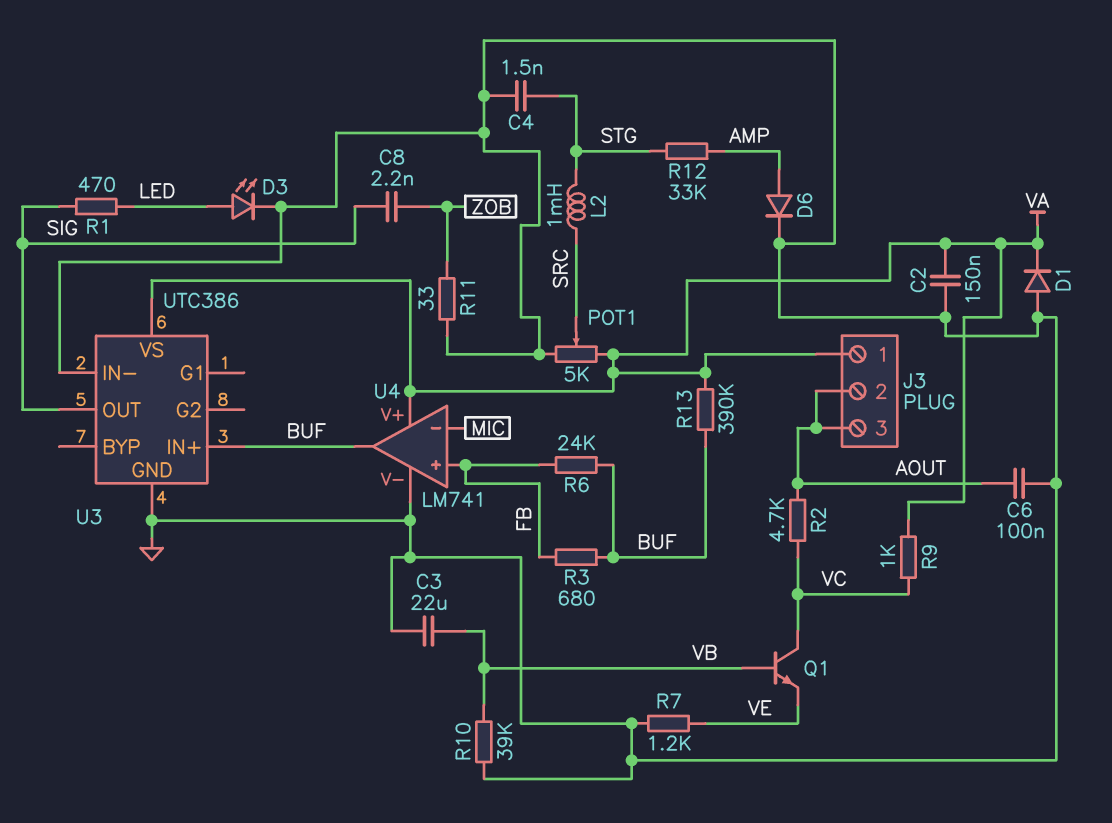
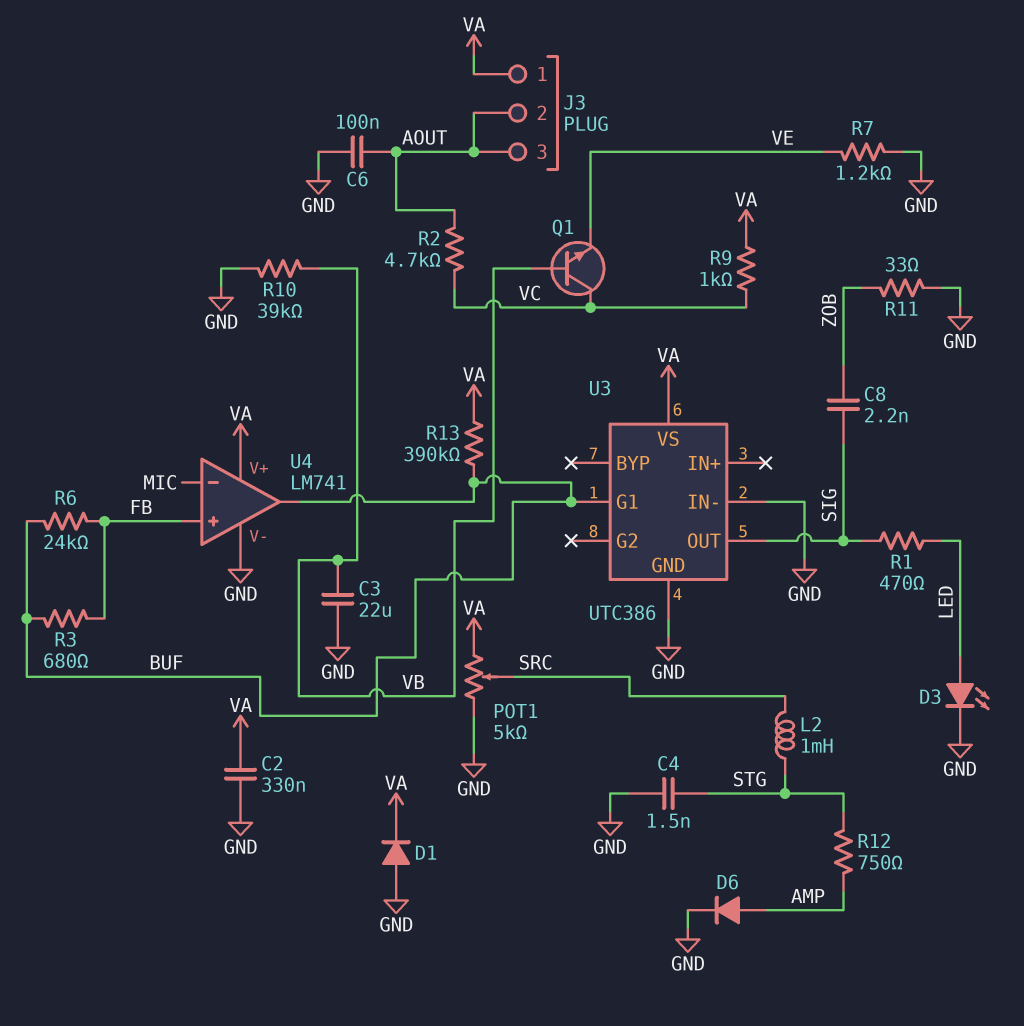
C2: 150nF (GND, VA) -> 330nF (GND, VA)
R12: 33k (AMP, STG) -> 750 (AMP, STG)
U3 pin G1: none -> BUF
U3 pin IN+: BUF -> none

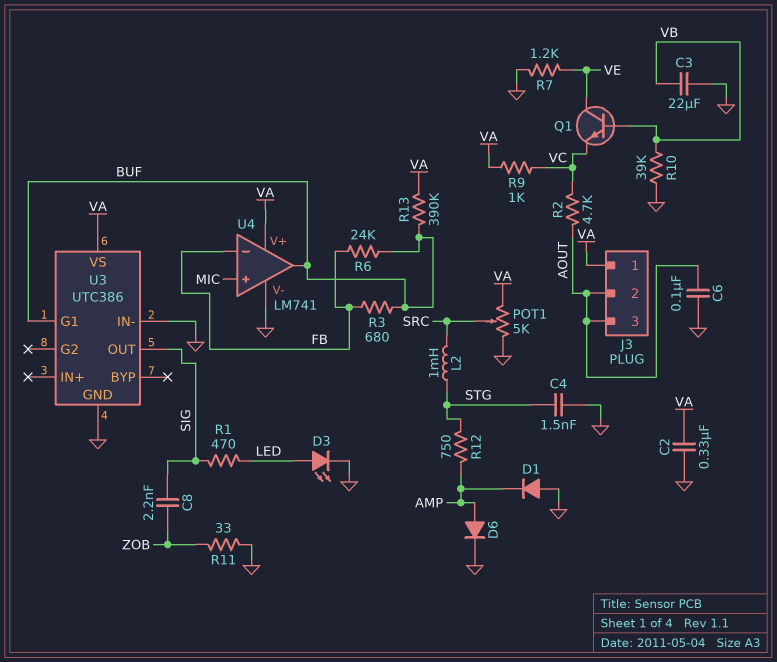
D1: diode (A GND, K VA) -> diode (A GND, K AMP)
Q1: NPN (B VB, C VC, E VE) -> NPN (B VB, C VE, E VC)
U4 pin in+: FB -> MIC
U4 pin in-: MIC -> FB

